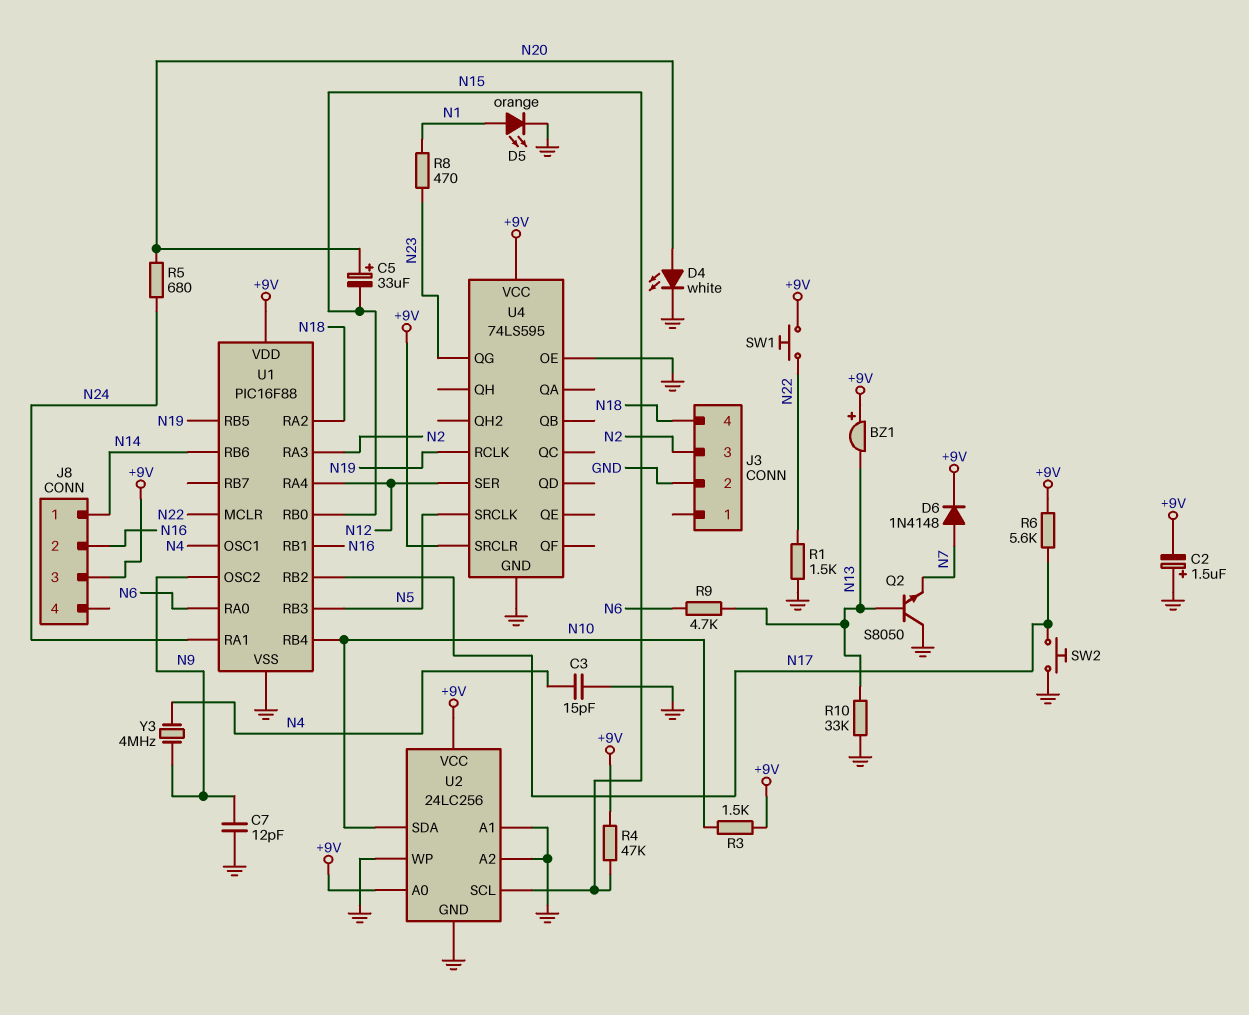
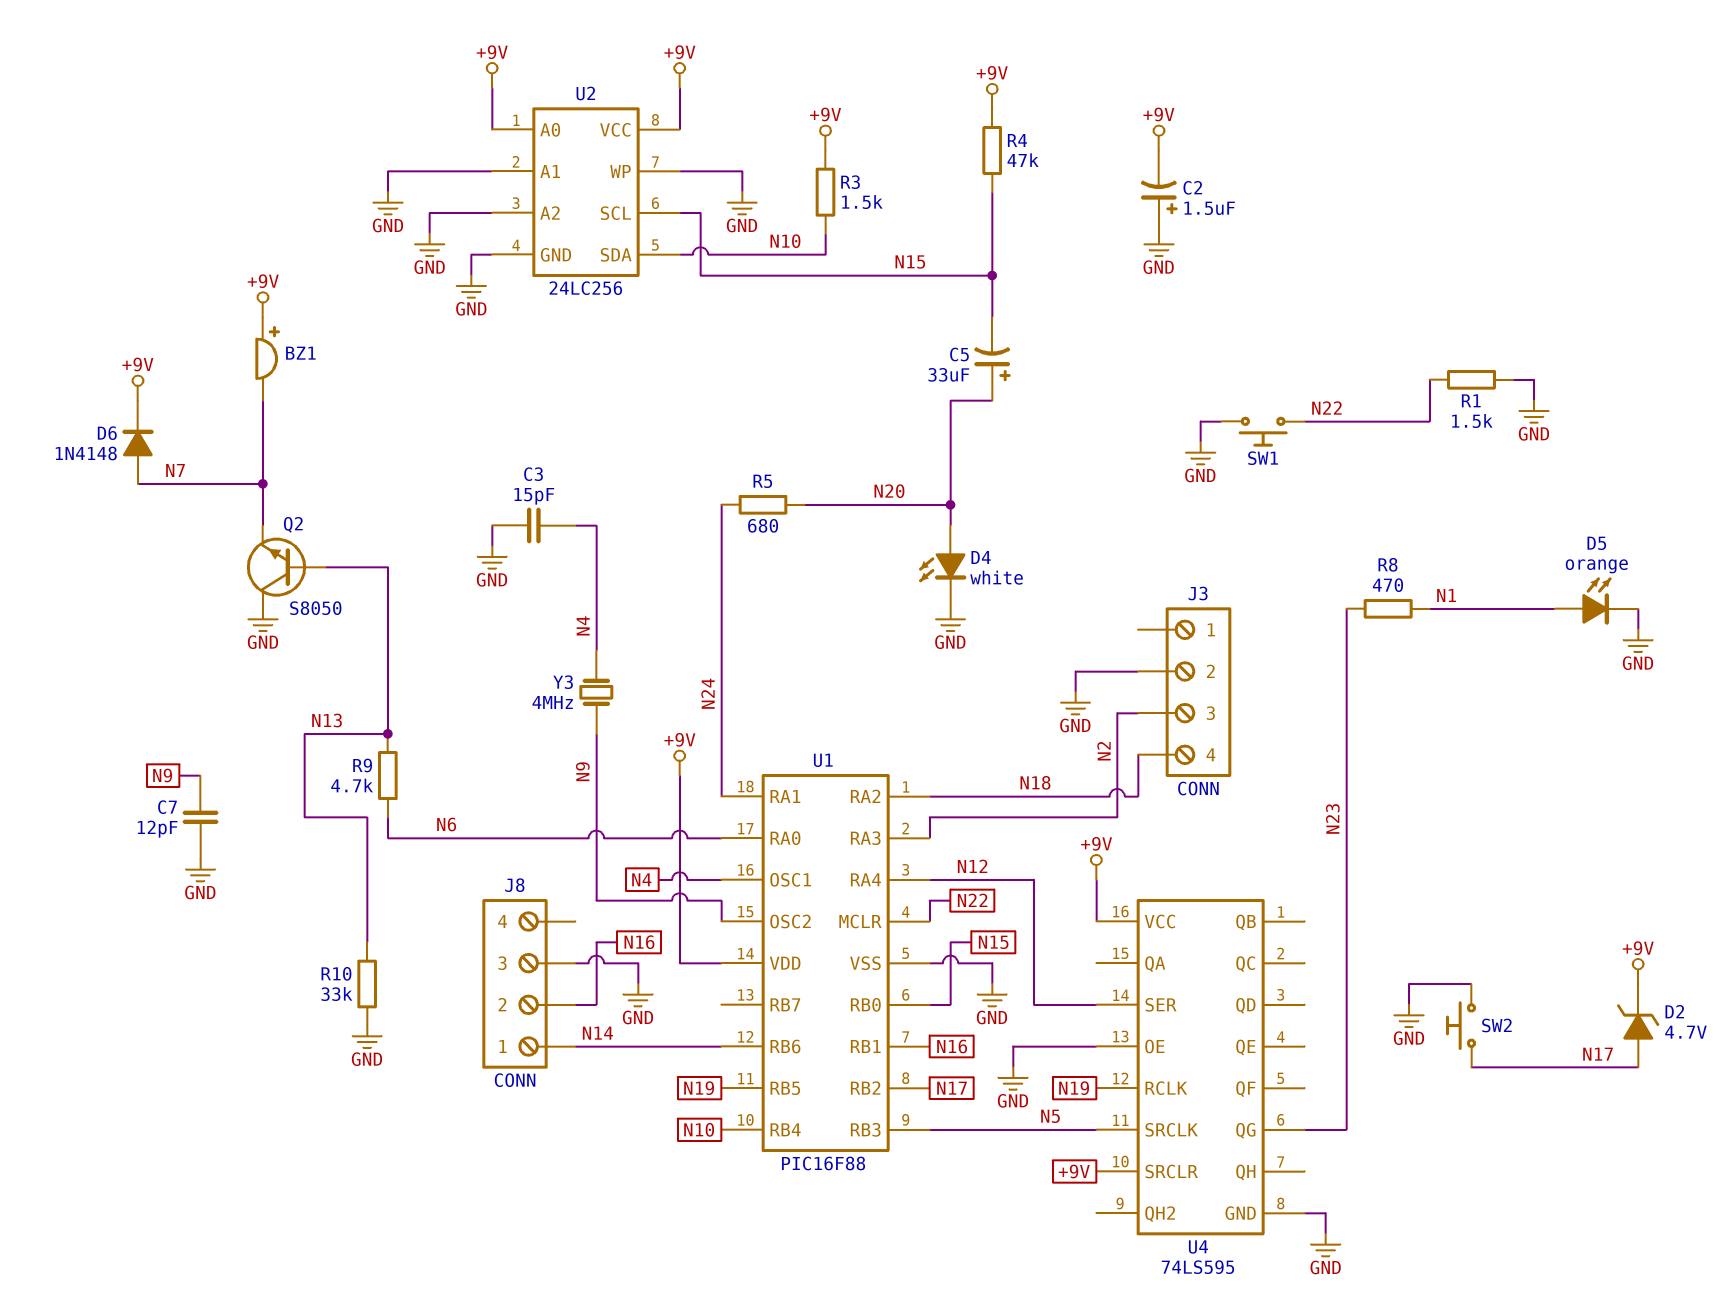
BZ1: buzzer (plus +9V, minus N13) -> buzzer (plus +9V, minus N7)
D2: none -> zener 4.7V (A N17, K +9V)
J8 pin 3: +9V -> GND
R6: 5.6k (+9V, N17) -> none
SW1: button (+9V, N22) -> button (GND, N22)

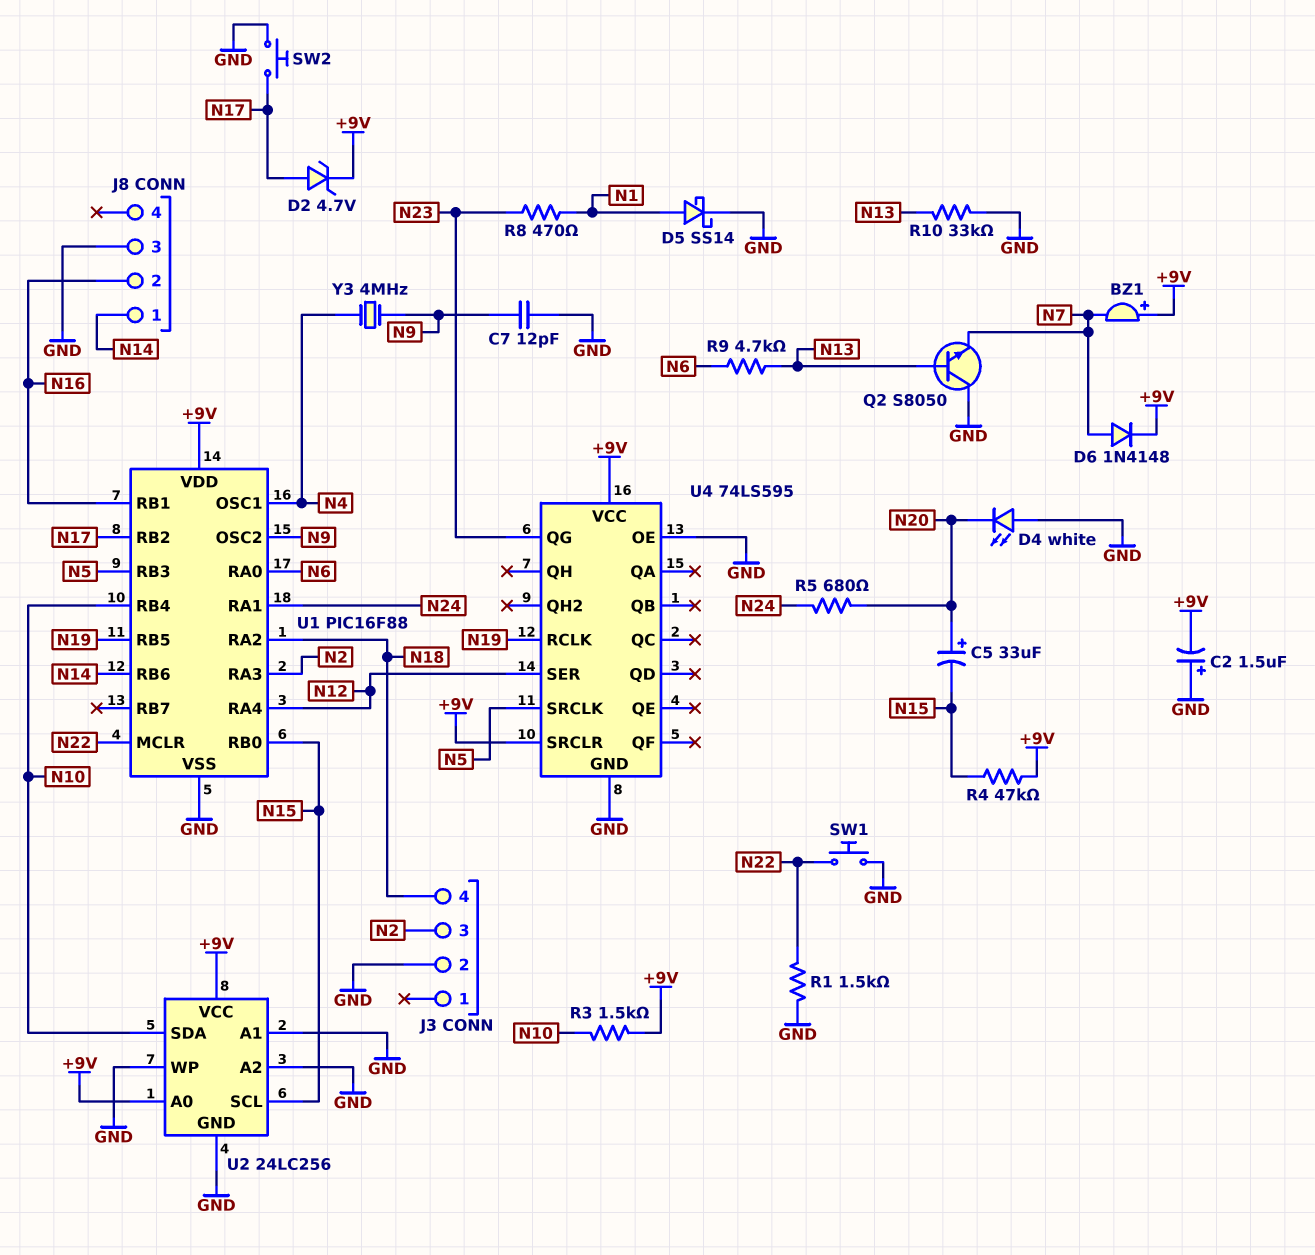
C3: 15pF (GND, N4) -> none
D4: LED white (A N20, K GND) -> LED white (A GND, K N20)
D5: LED orange (A N1, K GND) -> schottky SS14 (A N1, K GND)

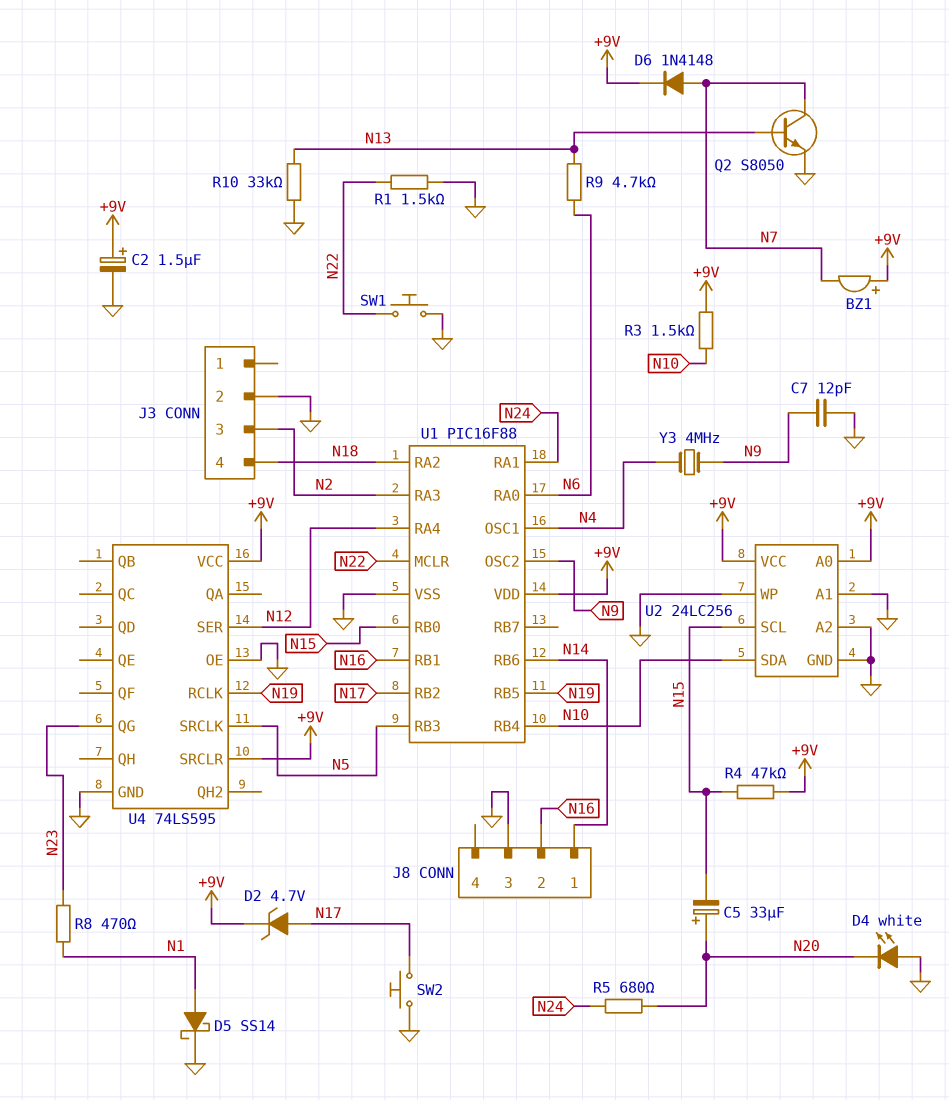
C2: 1.5uF (plus GND, minus +9V) -> 1.5uF (plus +9V, minus GND)
Q2: NPN S8050 (B N13, C GND, E N7) -> NPN S8050 (B N13, C N7, E GND)

